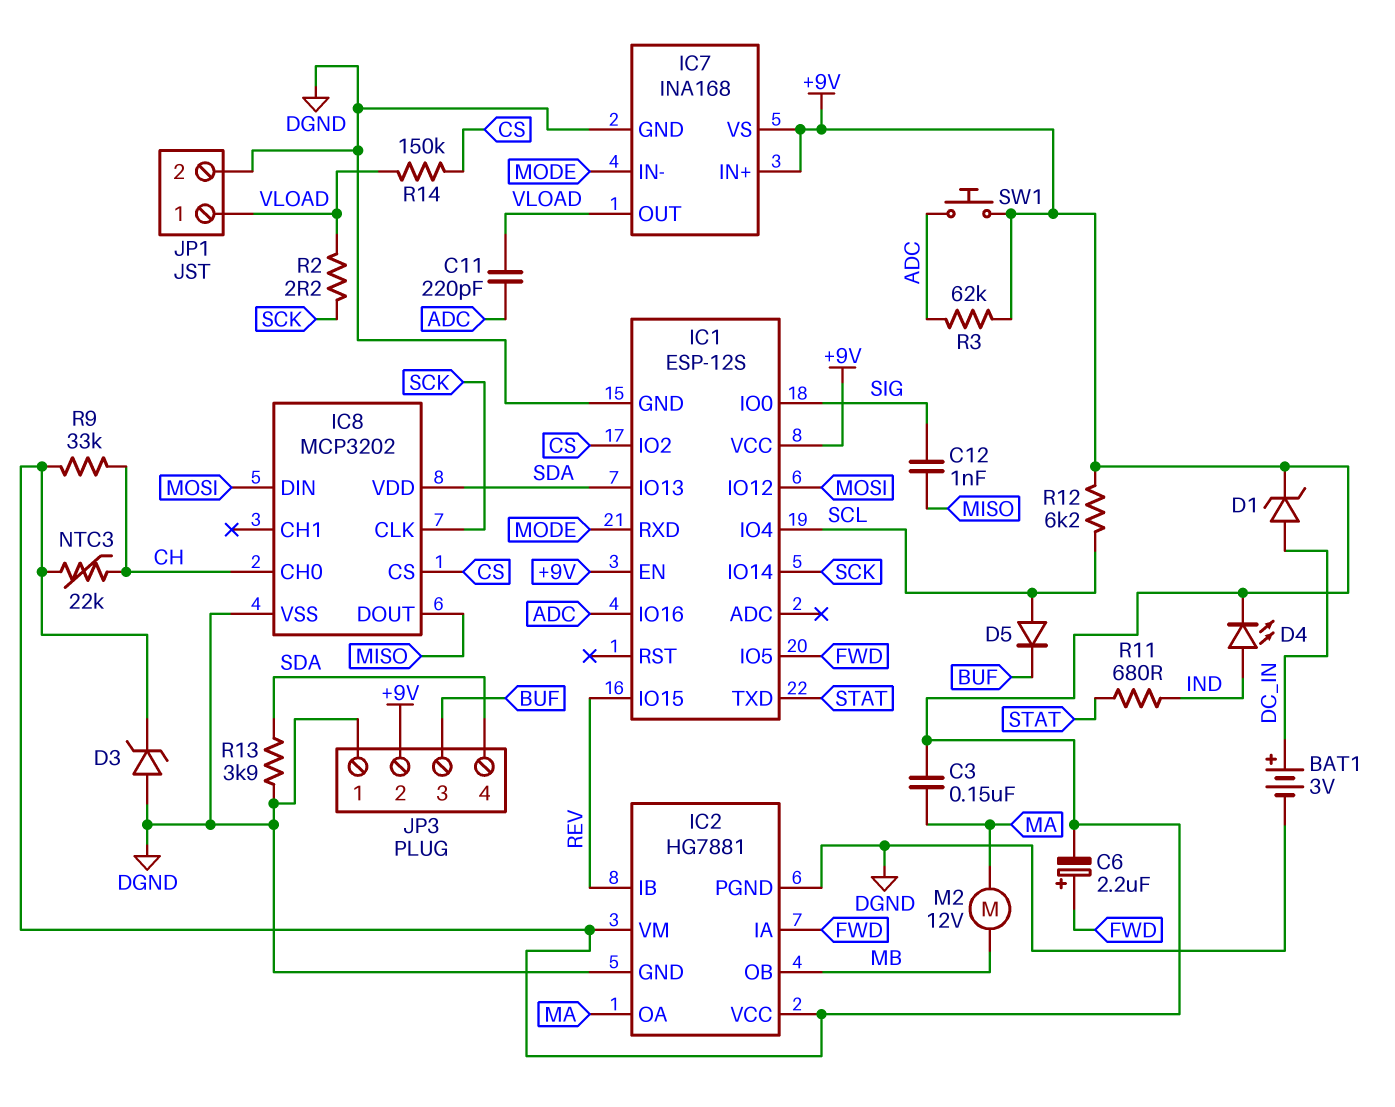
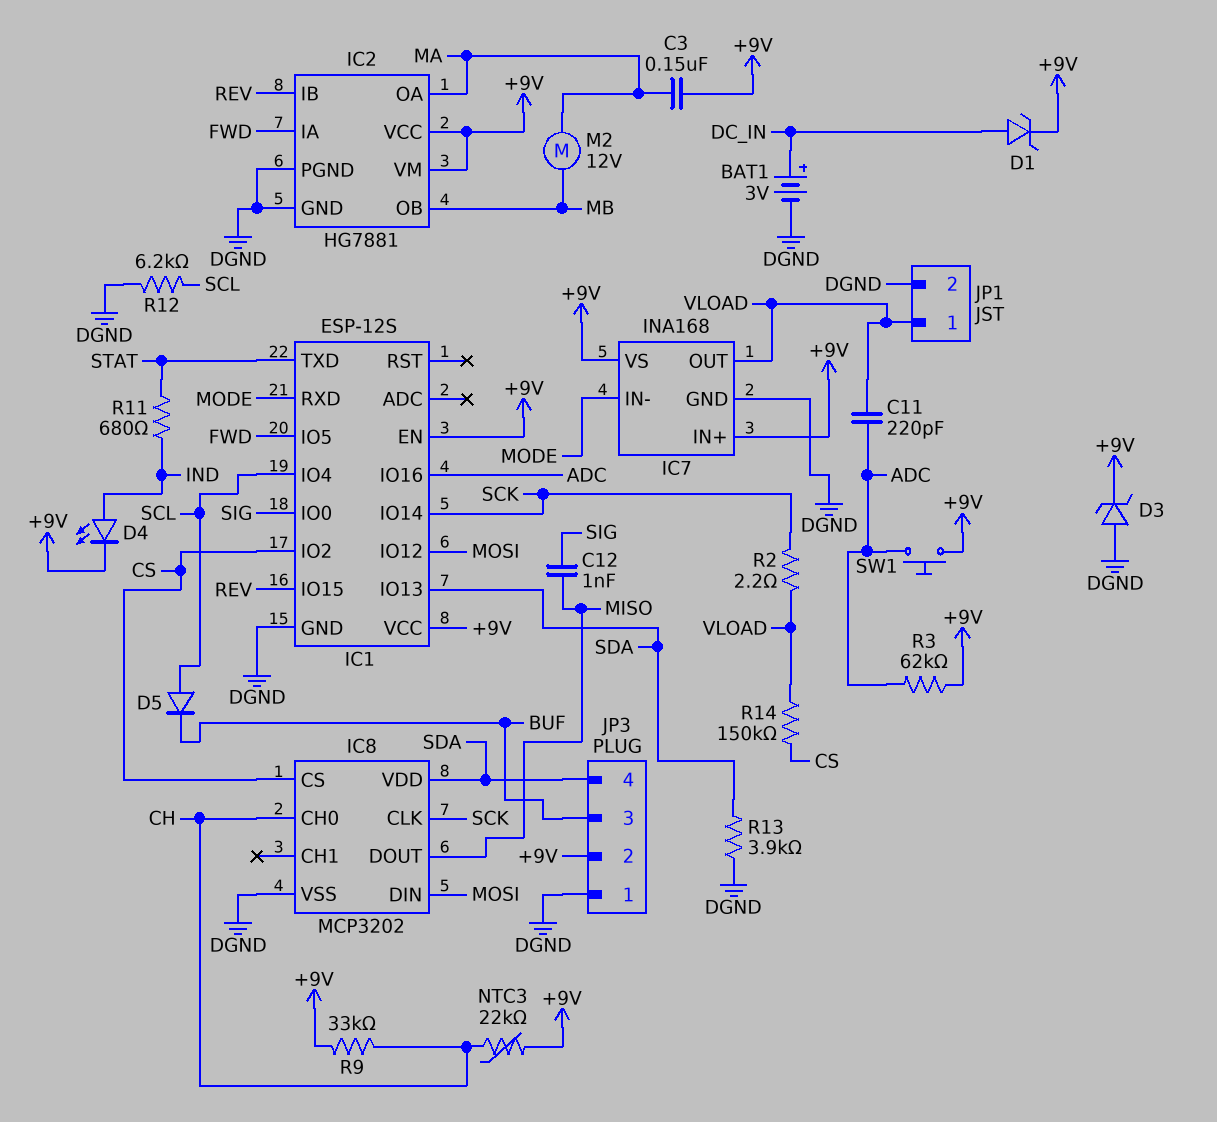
C6: 2.2uF (plus FWD, minus +9V) -> none
R12: 6.2k (+9V, SCL) -> 6.2k (DGND, SCL)

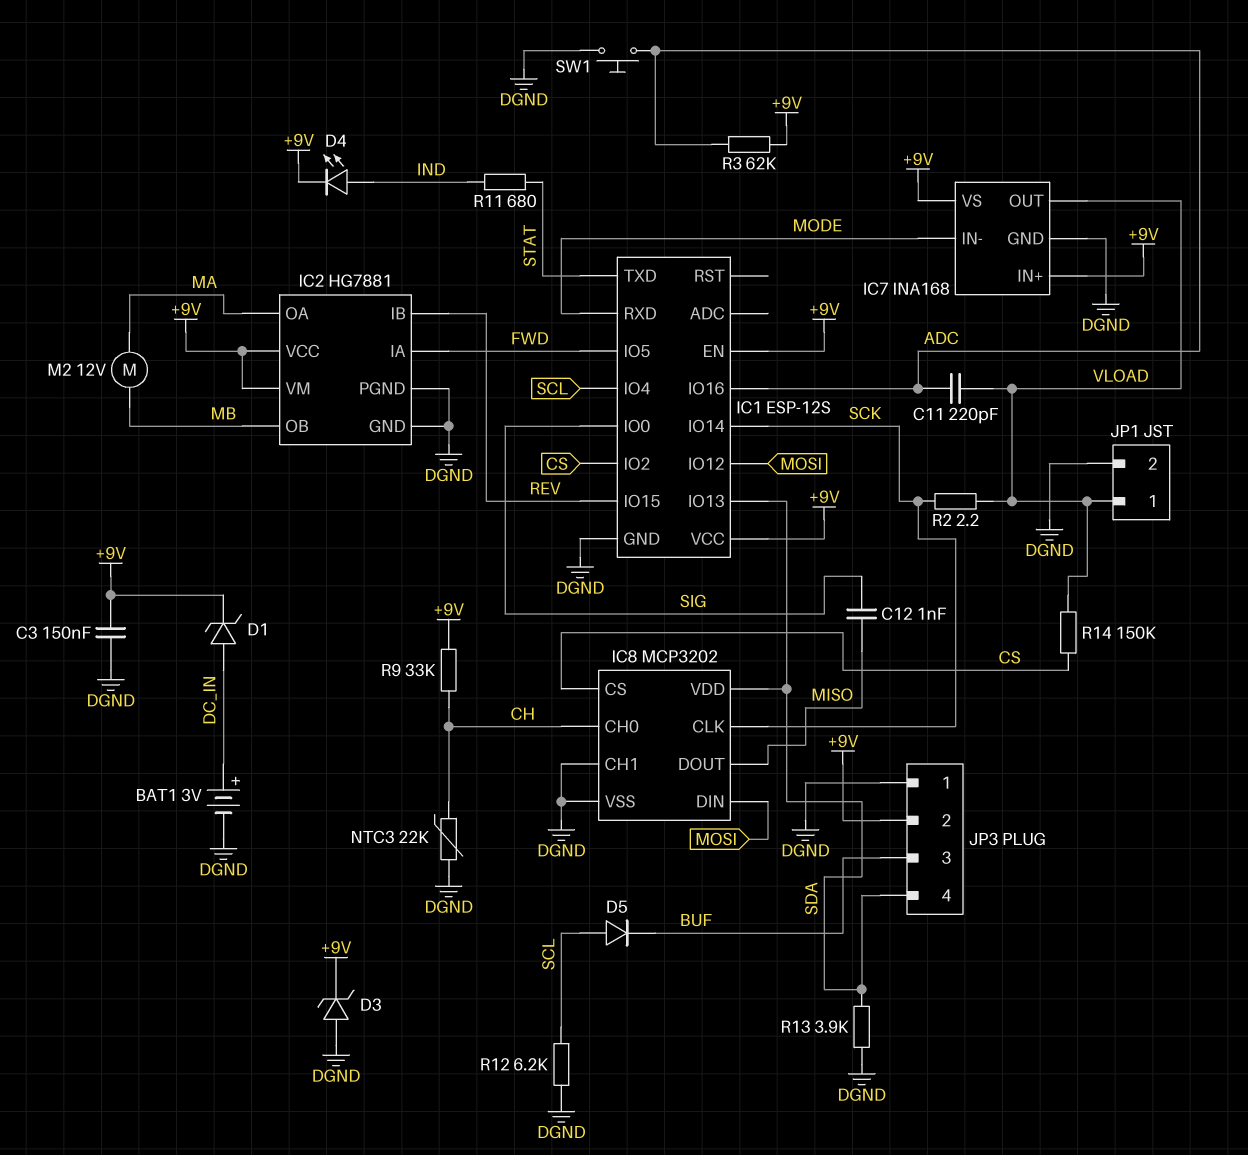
C3: 150nF (+9V, MA) -> 150nF (+9V, DGND)
IC8 pin CH1: none -> DGND
NTC3: 22k (+9V, CH) -> 22k (CH, DGND)
SW1: button (+9V, ADC) -> button (ADC, DGND)

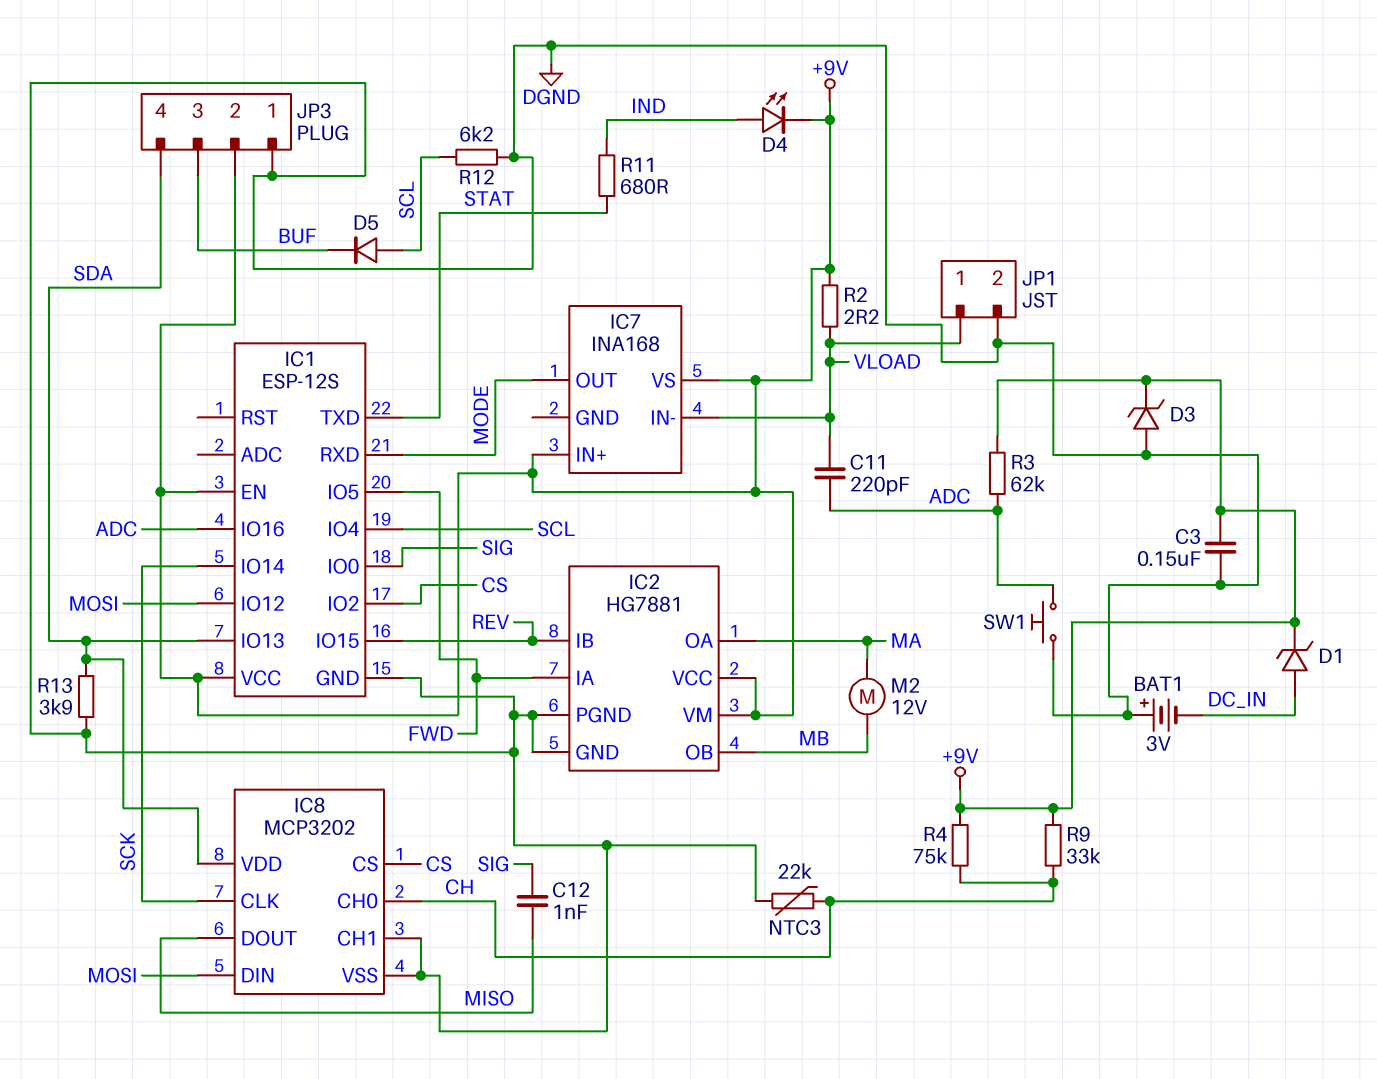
BAT1: 3V (plus DC_IN, minus DGND) -> 3V (plus DGND, minus DC_IN)
IC7 pin GND: DGND -> none
IC7 pin IN-: MODE -> VLOAD
IC7 pin OUT: VLOAD -> MODE
R2: 2.2 (SCK, VLOAD) -> 2.2 (+9V, VLOAD)
R4: none -> 75k (+9V, CH)
R14: 150k (CS, VLOAD) -> none

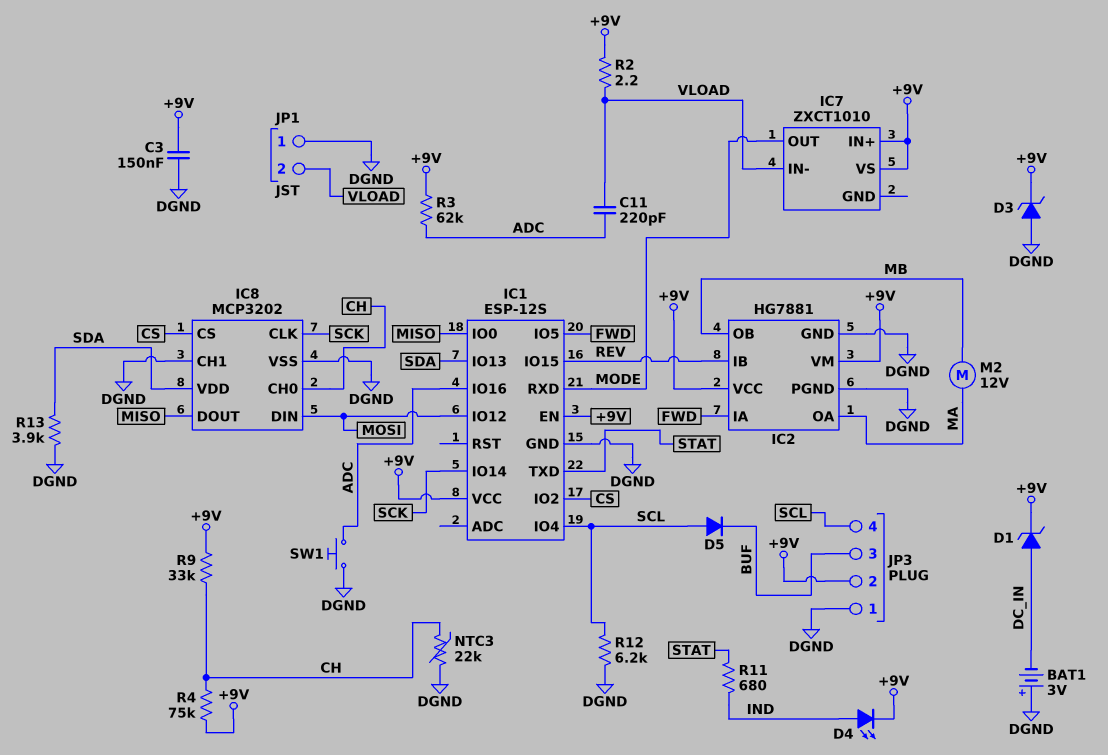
C12: 1nF (MISO, SIG) -> none
IC1 pin IO0: SIG -> MISO
IC7: INA168 -> ZXCT1010
JP1 pin 1: VLOAD -> DGND
JP1 pin 2: DGND -> VLOAD
JP3 pin 4: SDA -> SCL

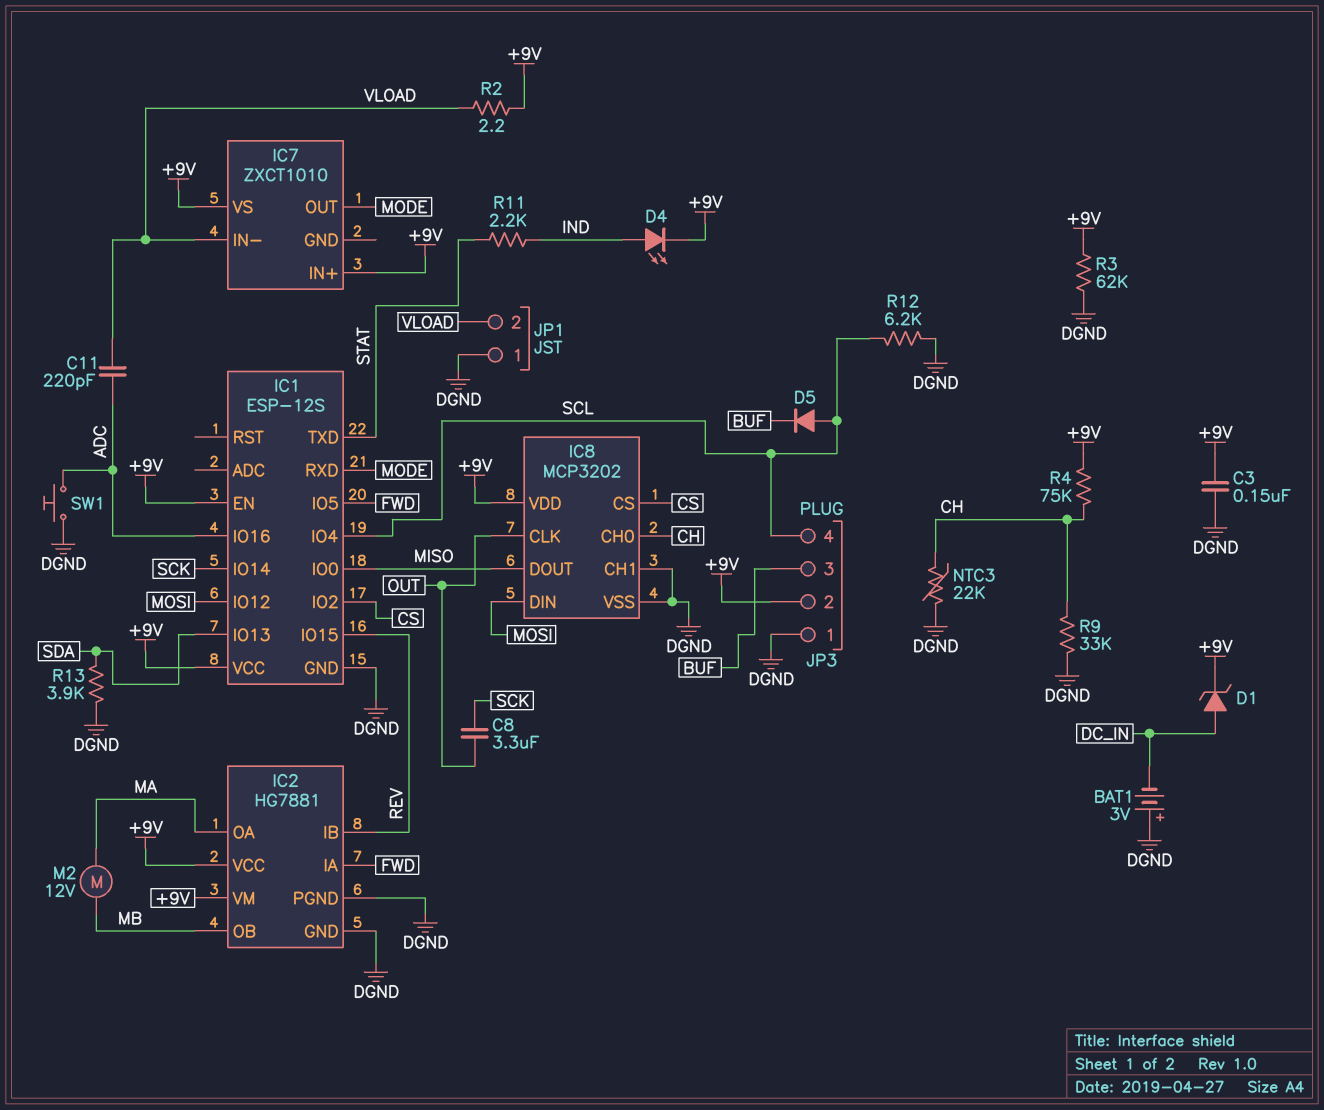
C8: none -> 3.3uF (OUT, SCK)
D3: zener (A DGND, K +9V) -> none
IC8 pin CLK: SCK -> OUT
IC8 pin VDD: SDA -> +9V
R3: 62k (+9V, ADC) -> 62k (+9V, DGND)
R9: 33k (+9V, CH) -> 33k (CH, DGND)
R11: 680 (IND, STAT) -> 2.2k (IND, STAT)

